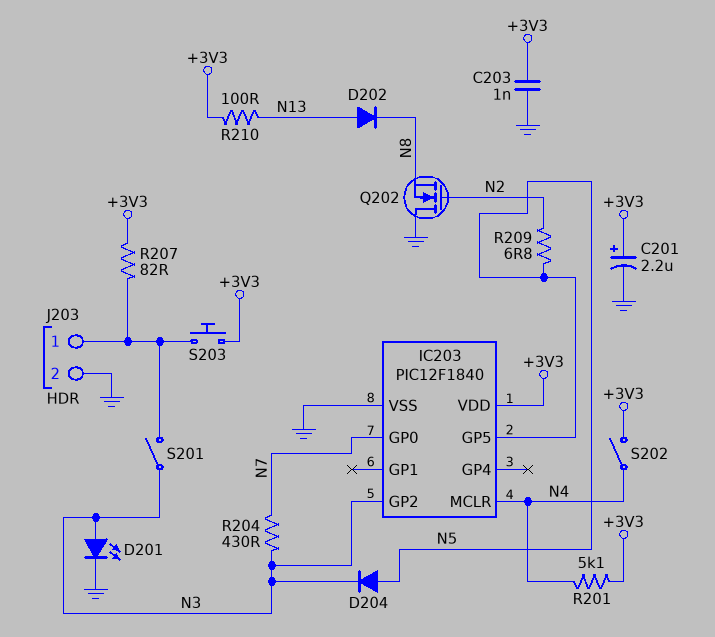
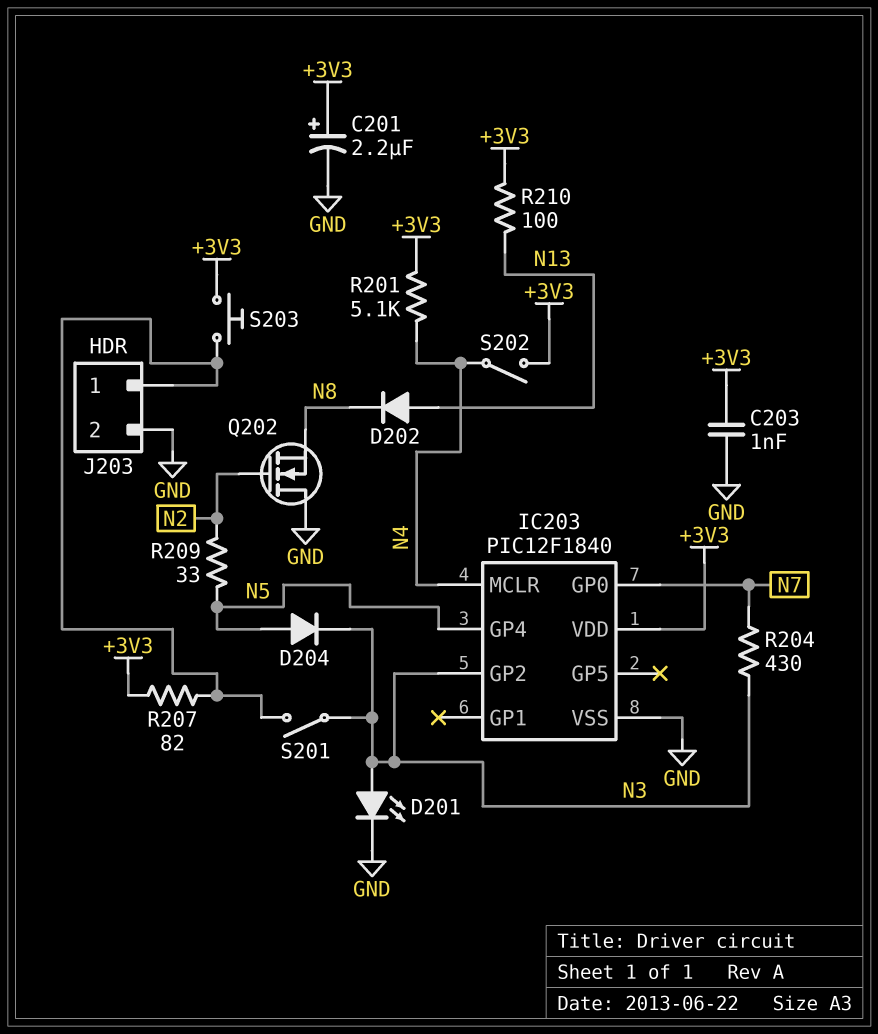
IC203 pin GP4: none -> N5
IC203 pin GP5: N5 -> none
R209: 6.8 (N2, N5) -> 33 (N2, N5)

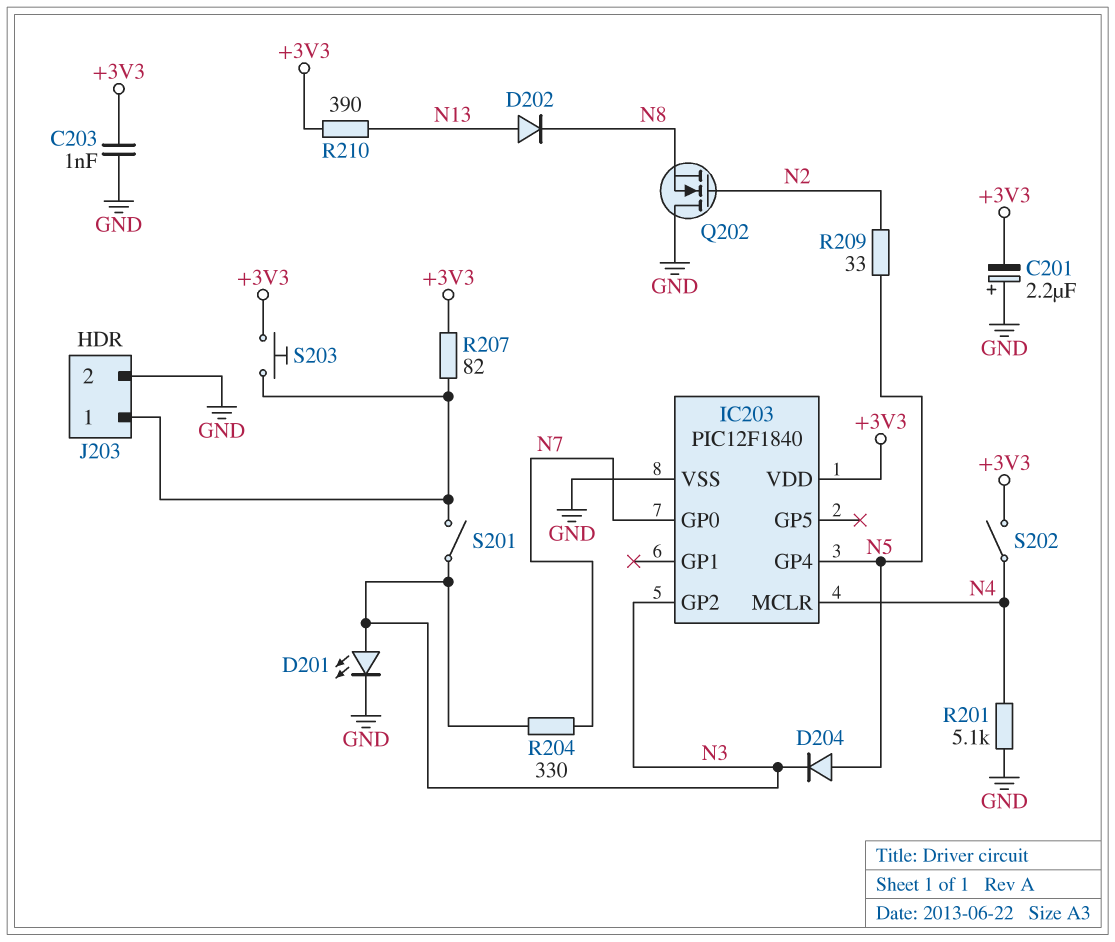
C201: 2.2uF (plus +3V3, minus GND) -> 2.2uF (plus GND, minus +3V3)
R201: 5.1k (+3V3, N4) -> 5.1k (GND, N4)
R204: 430 (N3, N7) -> 330 (N3, N7)
R210: 100 (+3V3, N13) -> 390 (+3V3, N13)

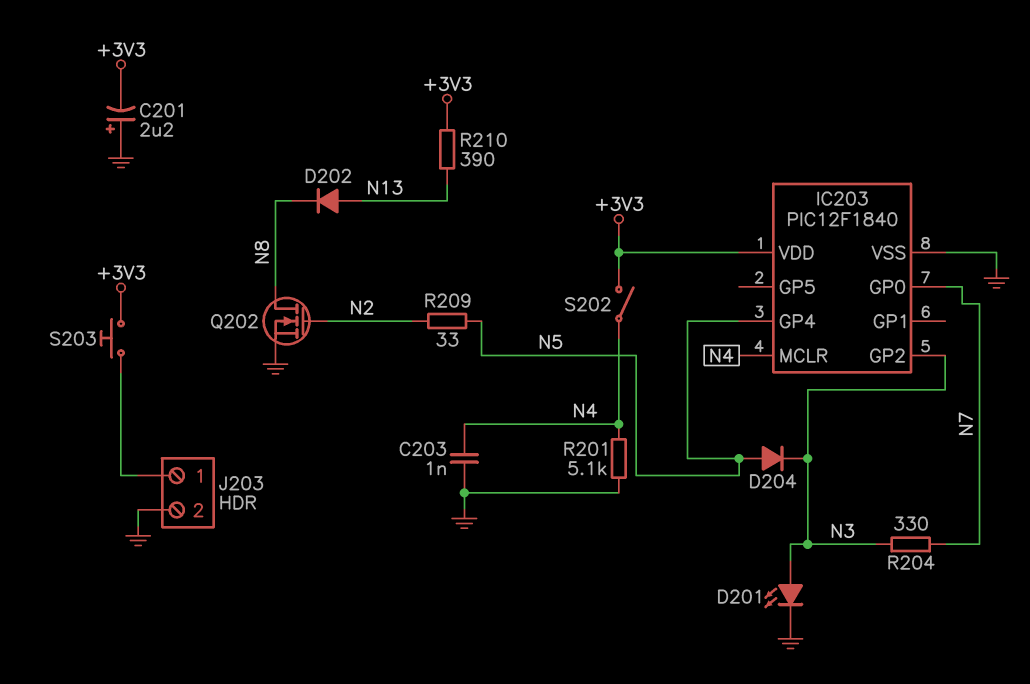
C203: 1nF (+3V3, GND) -> 1nF (GND, N4)
Q202: NMOS (G N2, D GND, S N8) -> NMOS (G N2, D N8, S GND)
R207: 82 (+3V3, J203/1) -> none
S201: switch (J203/1, N3) -> none

